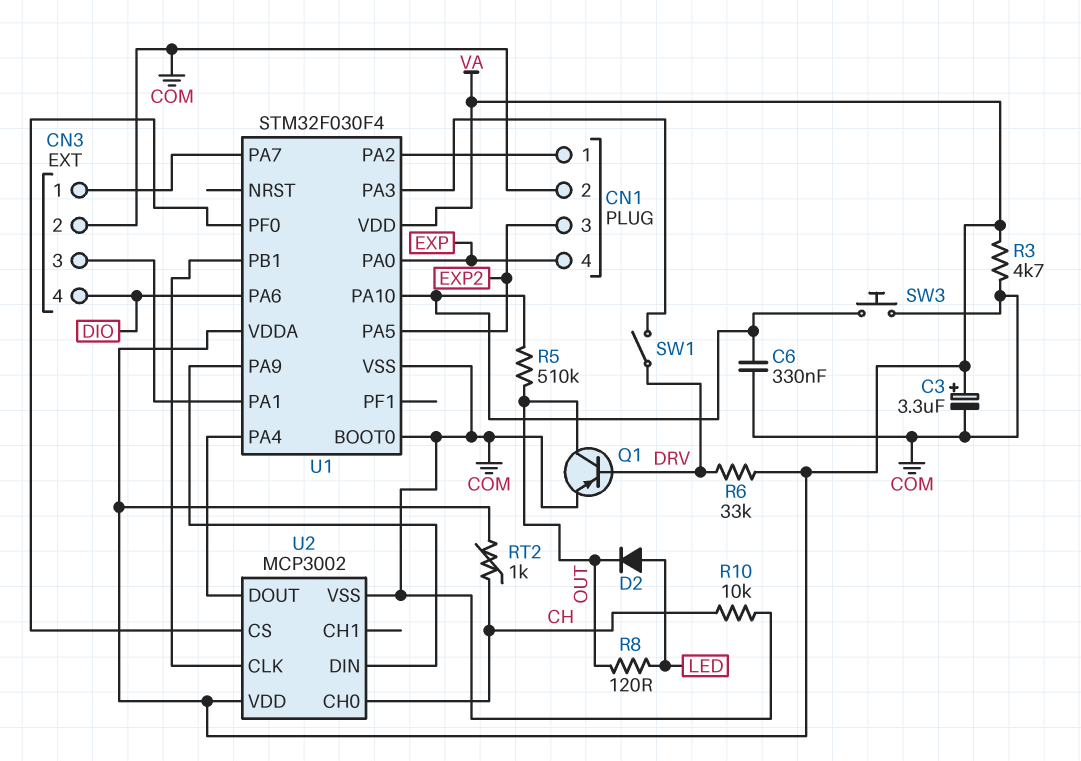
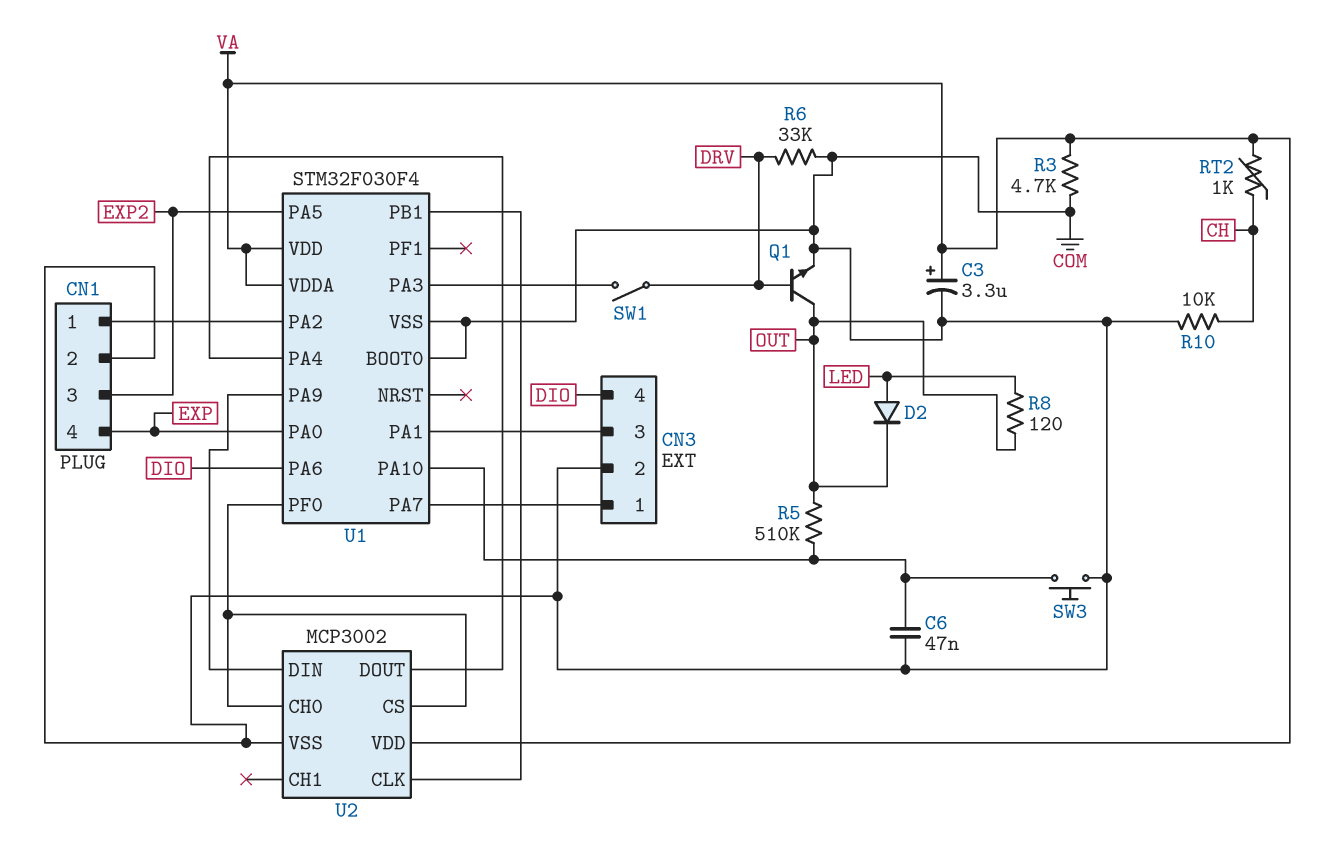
C6: 330nF (COM, U1/PA10) -> 47nF (COM, U1/PA10)
Q1: PNP (B DRV, C OUT, E COM) -> NPN (B DRV, C OUT, E COM)
R6: 33k (DRV, VA) -> 33k (COM, DRV)
U2 pin CH0: CH -> U1/PF0

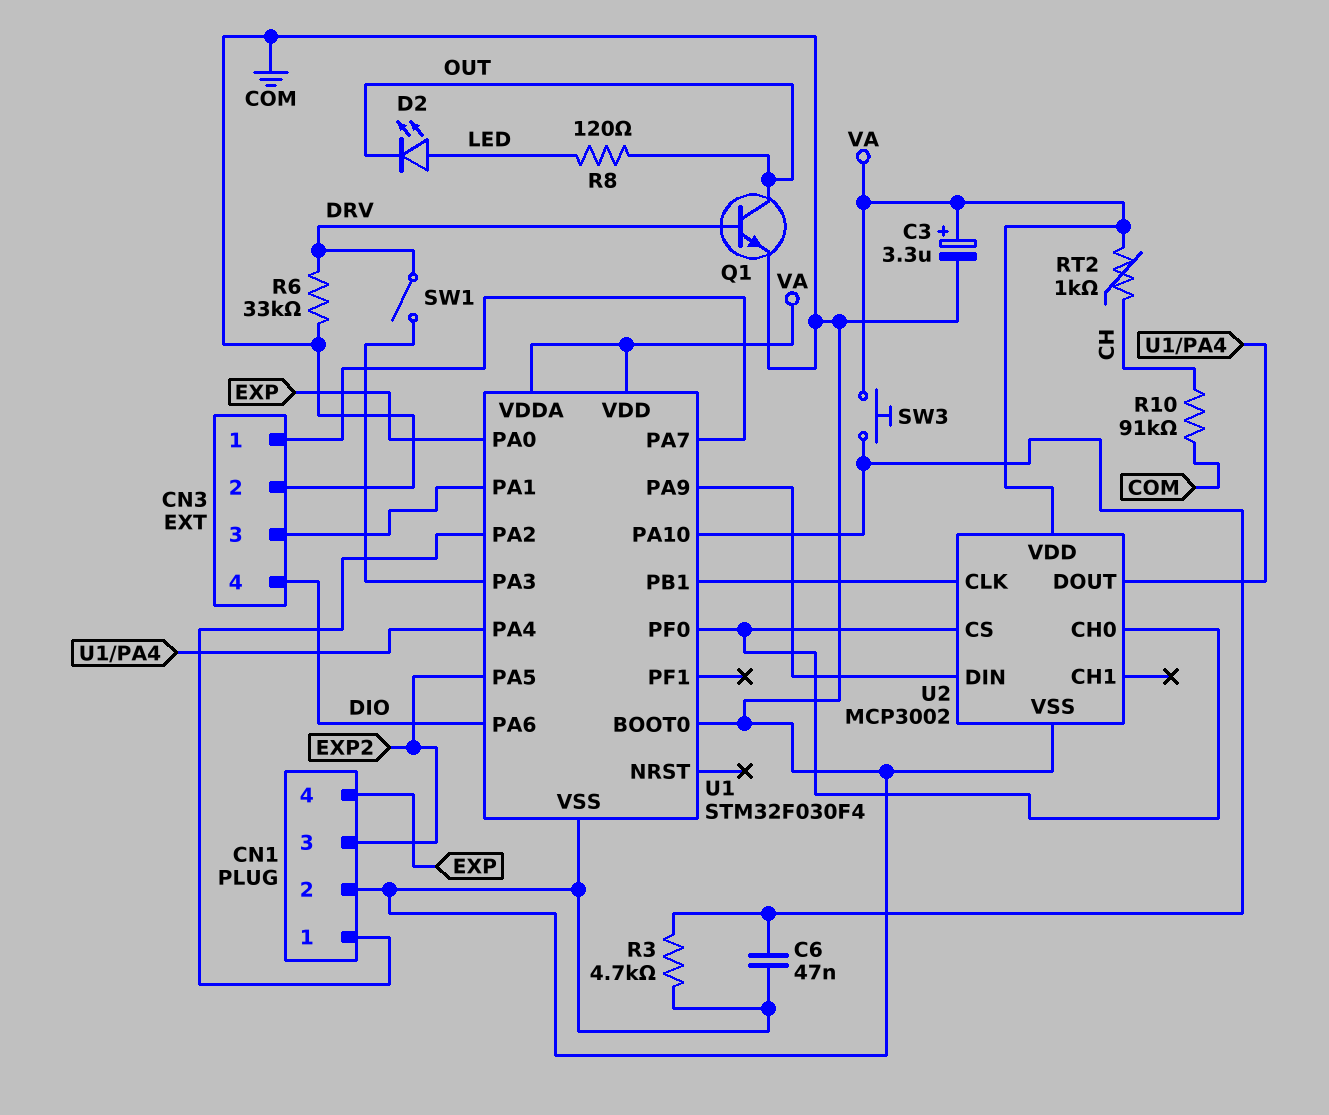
D2: diode (A LED, K OUT) -> LED (A LED, K OUT)
R3: 4.7k (COM, VA) -> 4.7k (COM, U1/PA10)
R5: 510k (OUT, U1/PA10) -> none
R10: 10k (CH, COM) -> 91k (CH, COM)
SW3: button (COM, U1/PA10) -> button (U1/PA10, VA)

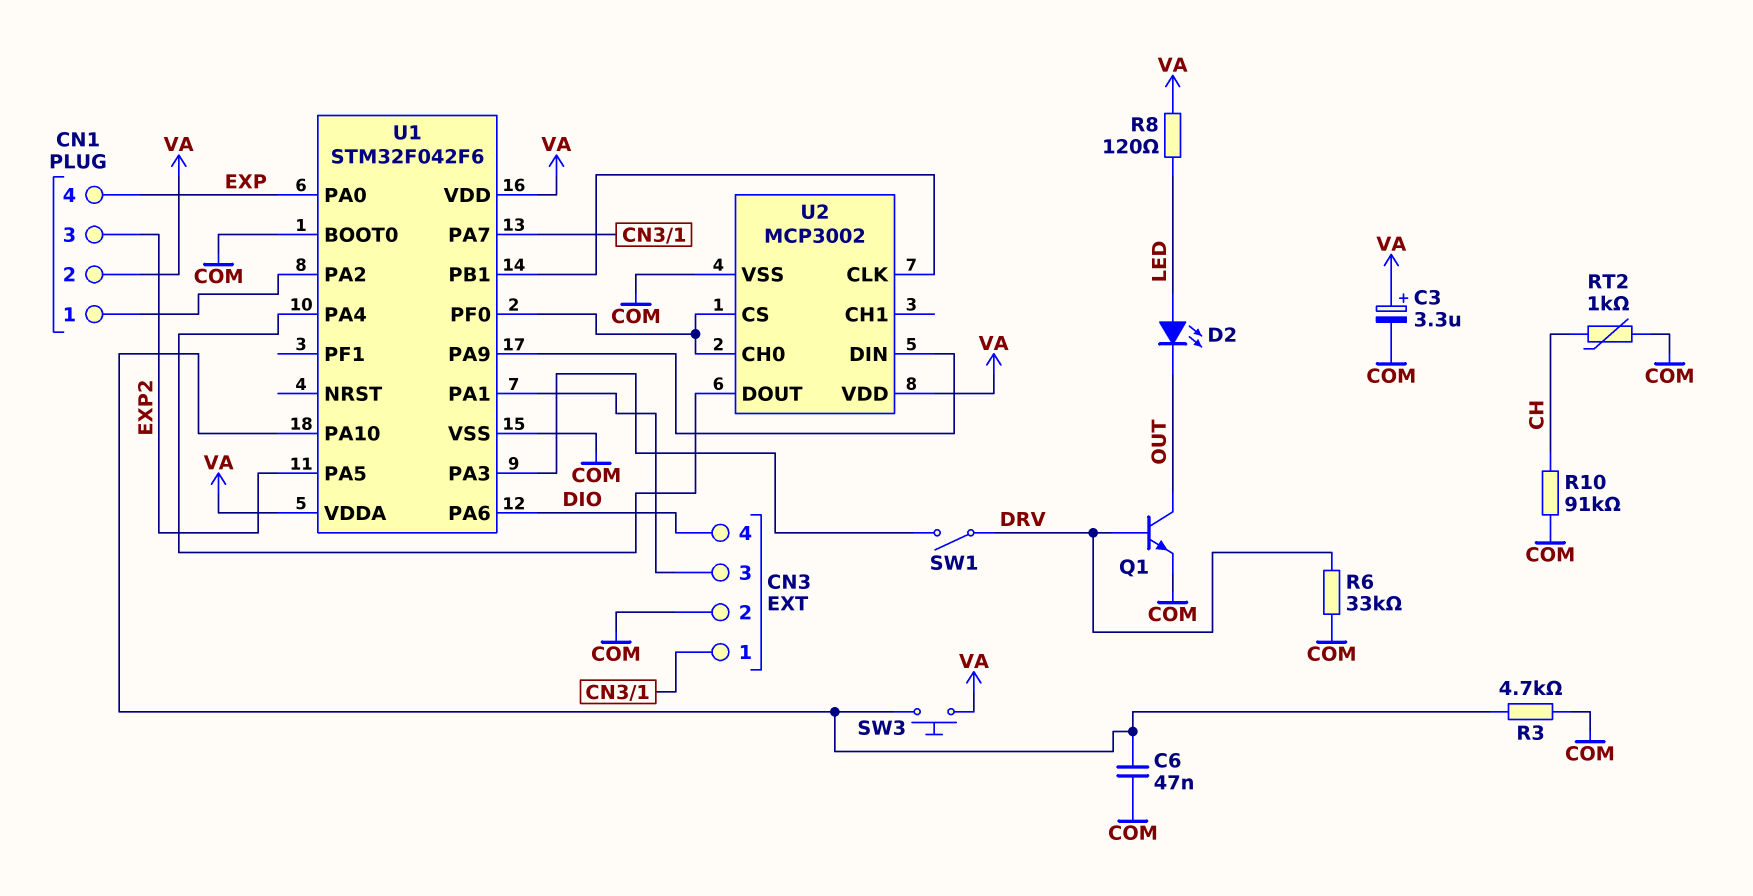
CN1 pin 2: COM -> VA
R8: 120 (LED, OUT) -> 120 (LED, VA)
RT2: 1k (CH, VA) -> 1k (CH, COM)
U1: STM32F030F4 -> STM32F042F6

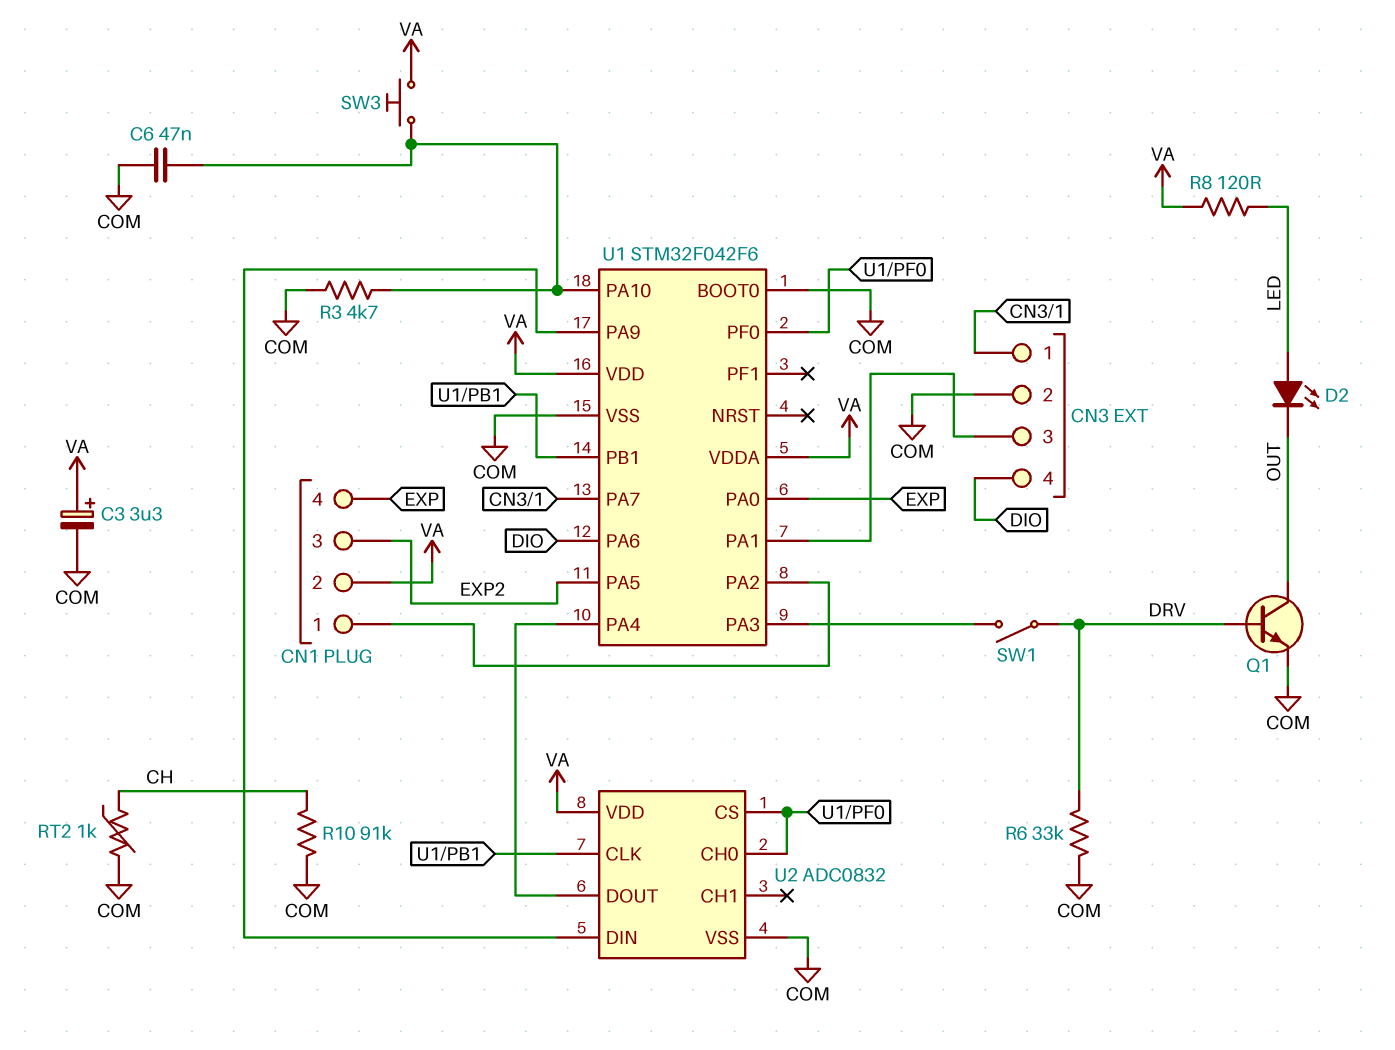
U2: MCP3002 -> ADC0832

